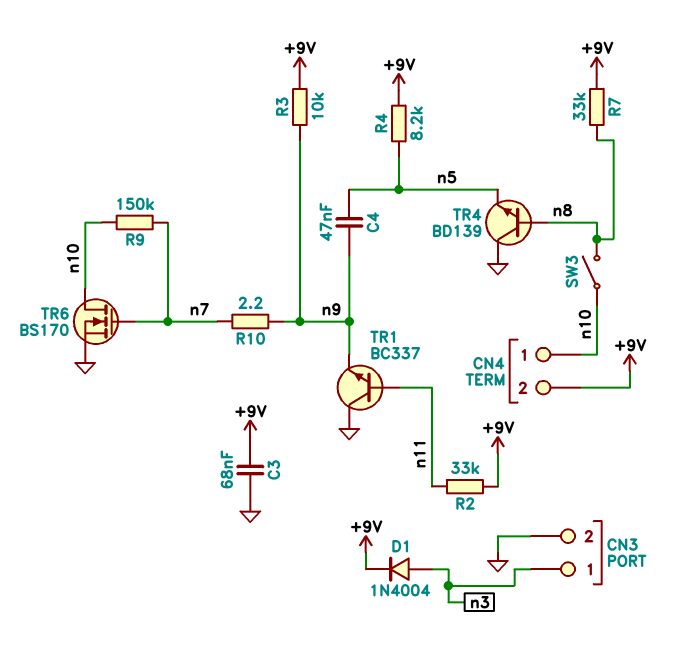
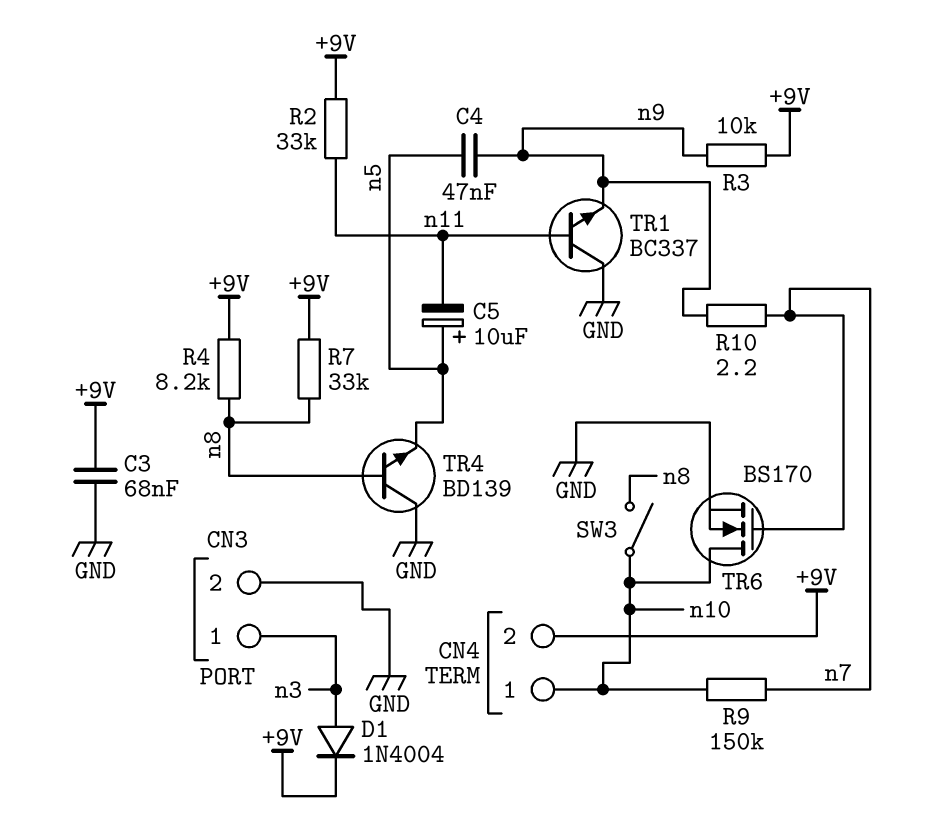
C5: none -> 10uF (plus n5, minus n11)
R4: 8.2k (+9V, n5) -> 8.2k (+9V, n8)

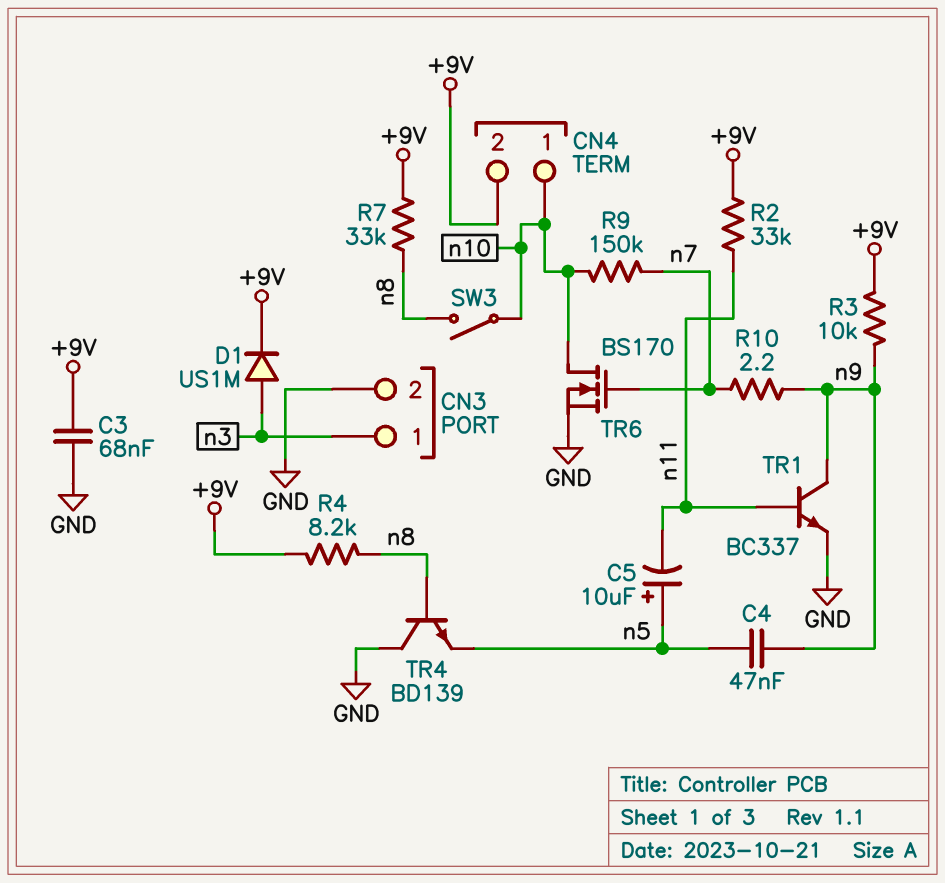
D1: diode 1N4004 (A n3, K +9V) -> diode US1M (A n3, K +9V)
TR1: NPN BC337 (B n11, C GND, E n9) -> NPN BC337 (B n11, C n9, E GND)

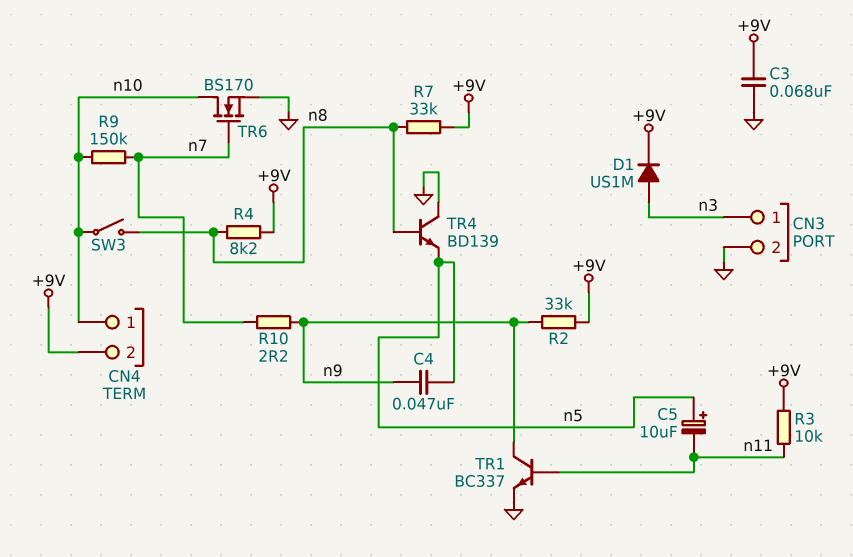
R2: 33k (+9V, n11) -> 33k (+9V, n9)
R3: 10k (+9V, n9) -> 10k (+9V, n11)

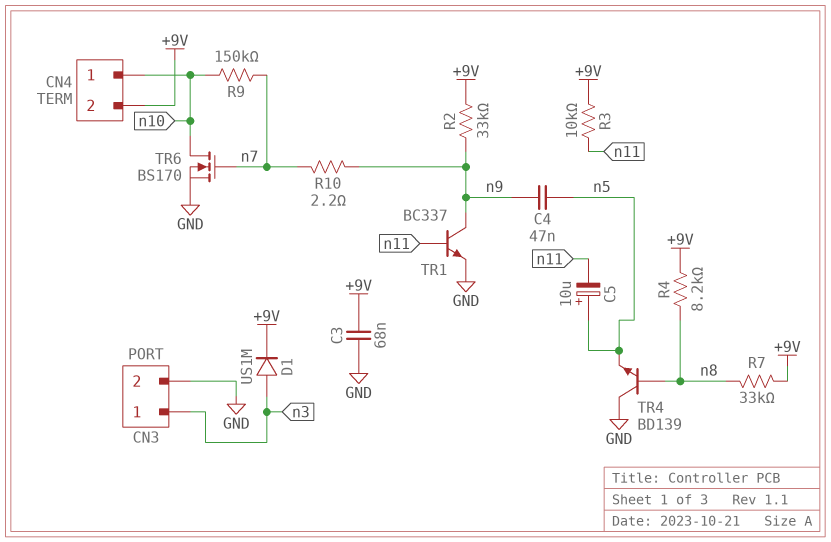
SW3: switch (n8, n10) -> none

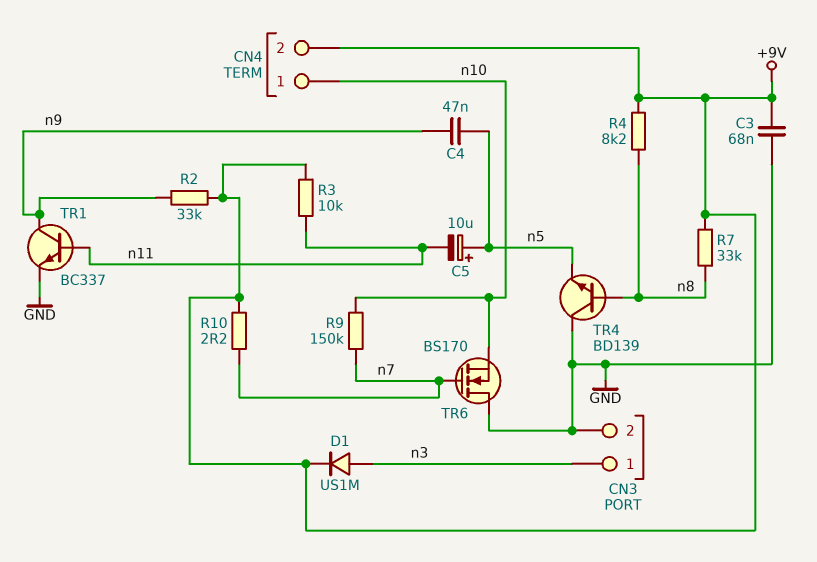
R10: 2.2 (n7, n9) -> 2.2 (+9V, n7)
TR6: NMOS BS170 (G n7, D n10, S GND) -> NMOS BS170 (G n7, D GND, S n10)

